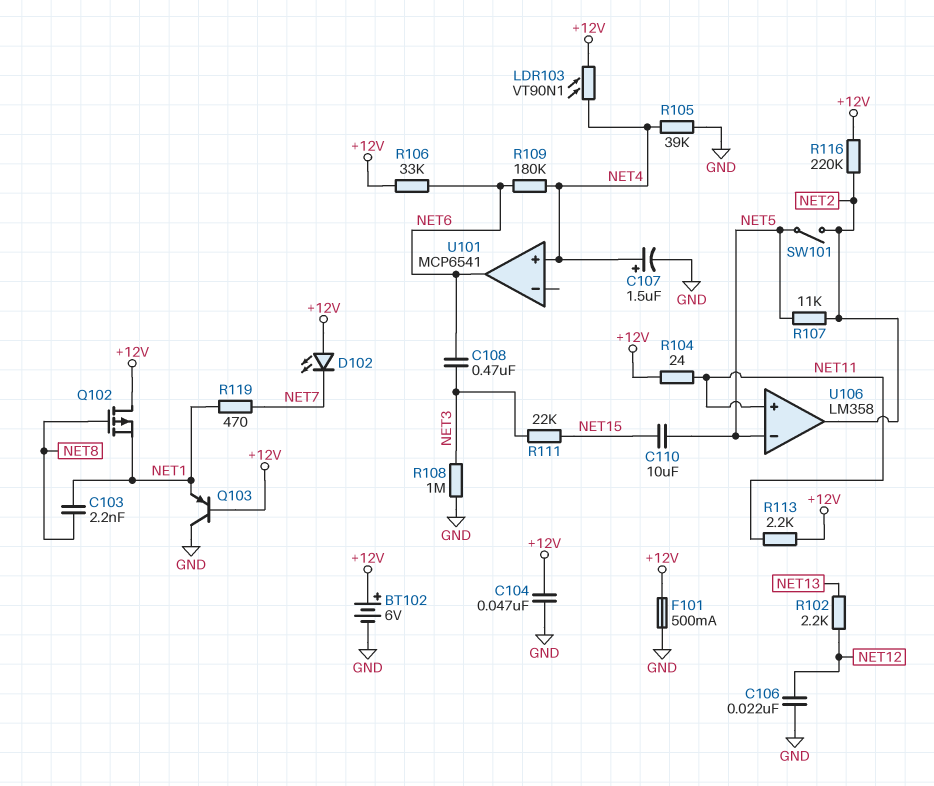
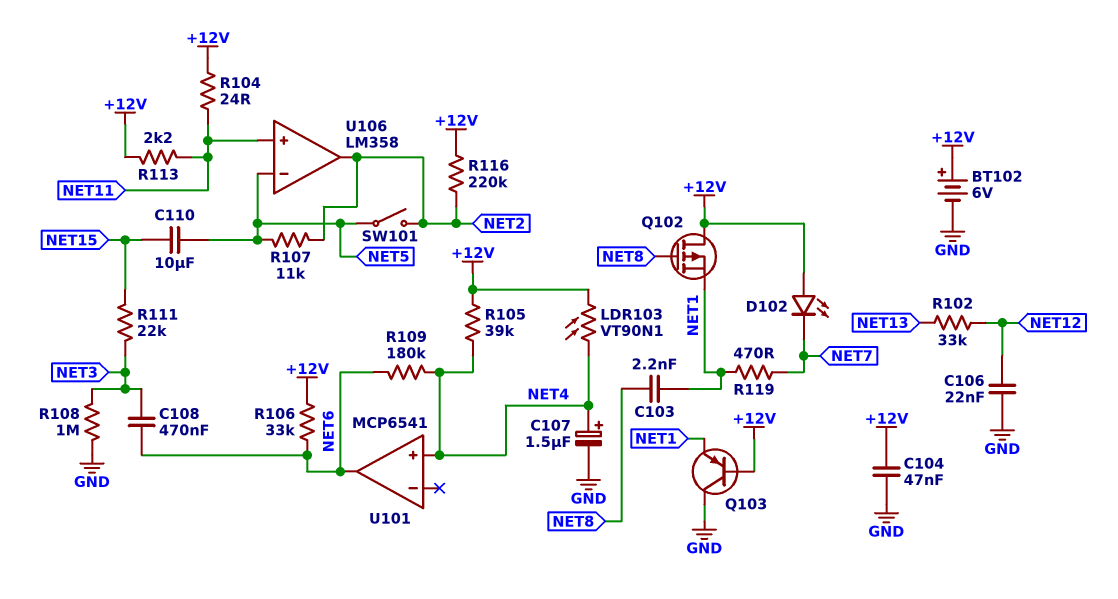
F101: 500mA (+12V, GND) -> none
R102: 2.2k (NET12, NET13) -> 33k (NET12, NET13)
R105: 39k (GND, NET4) -> 39k (+12V, NET4)

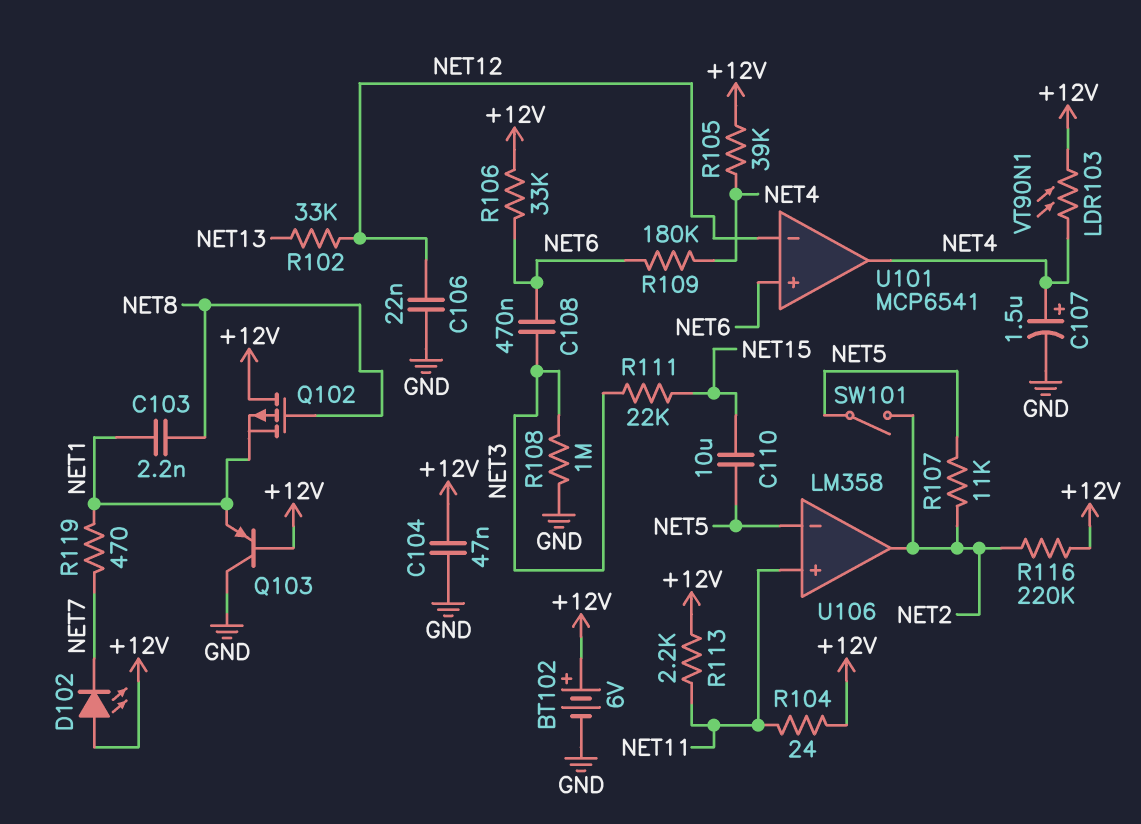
U101 pin in+: NET4 -> NET6
U101 pin in-: none -> NET12
U101 pin out: NET6 -> NET4

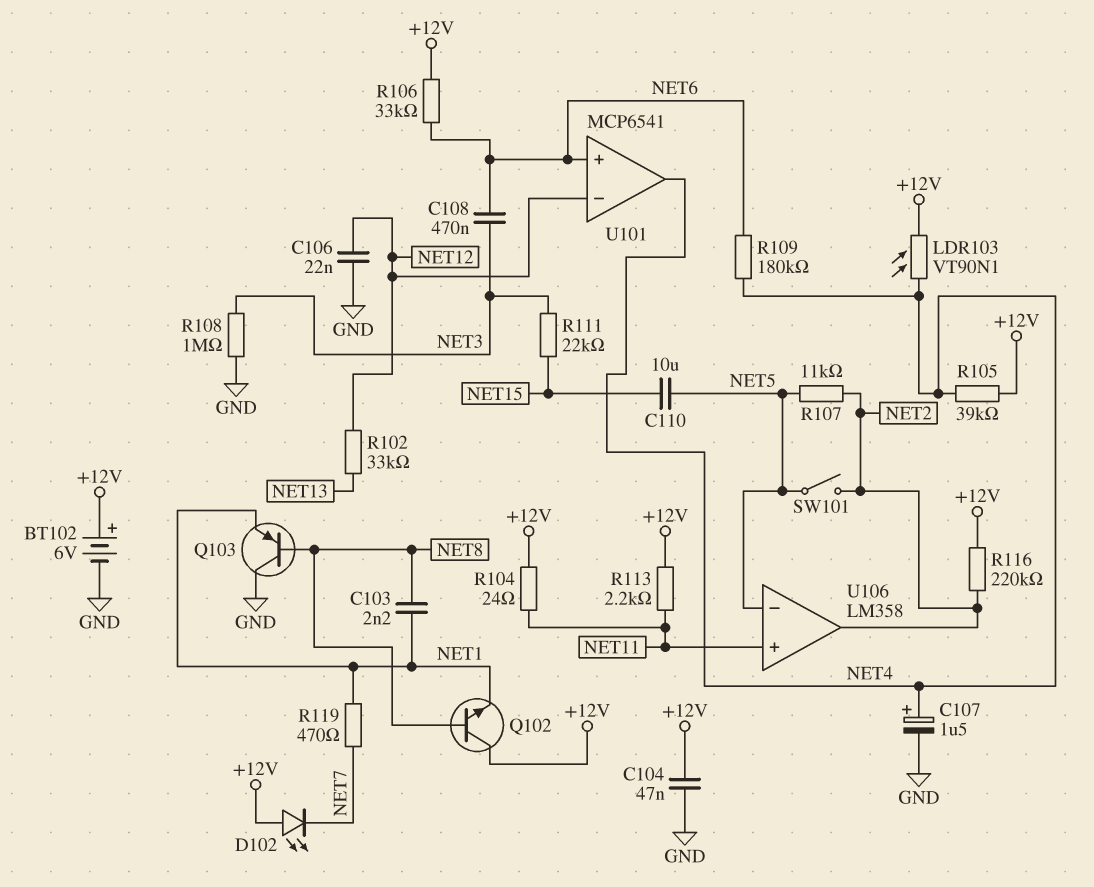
Q102: PMOS (G NET8, D +12V, S NET1) -> NPN (B NET8, C +12V, E NET1)
Q103: PNP (B +12V, C GND, E NET1) -> PNP (B NET8, C GND, E NET1)

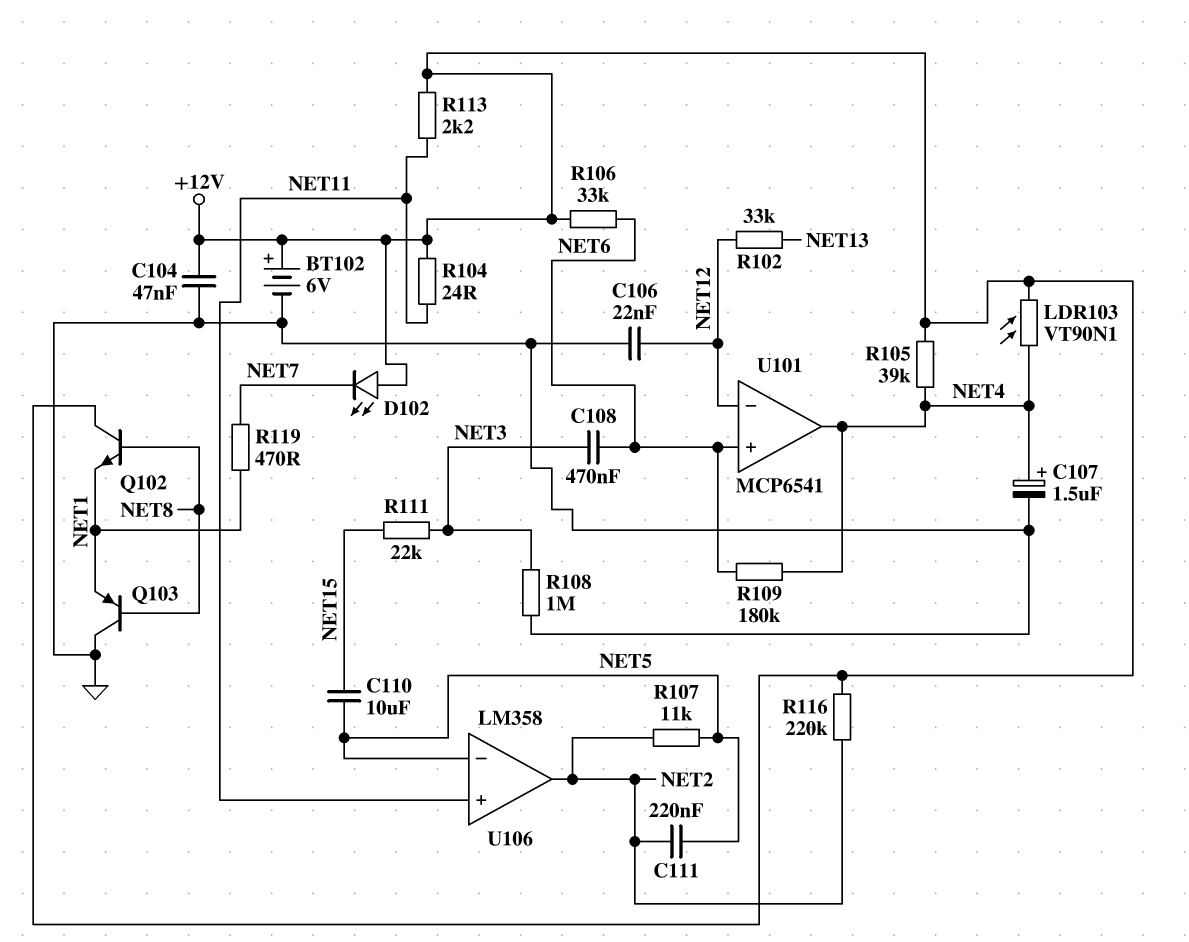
C103: 2.2nF (NET1, NET8) -> none
C111: none -> 220nF (NET2, NET5)
SW101: switch (NET2, NET5) -> none

